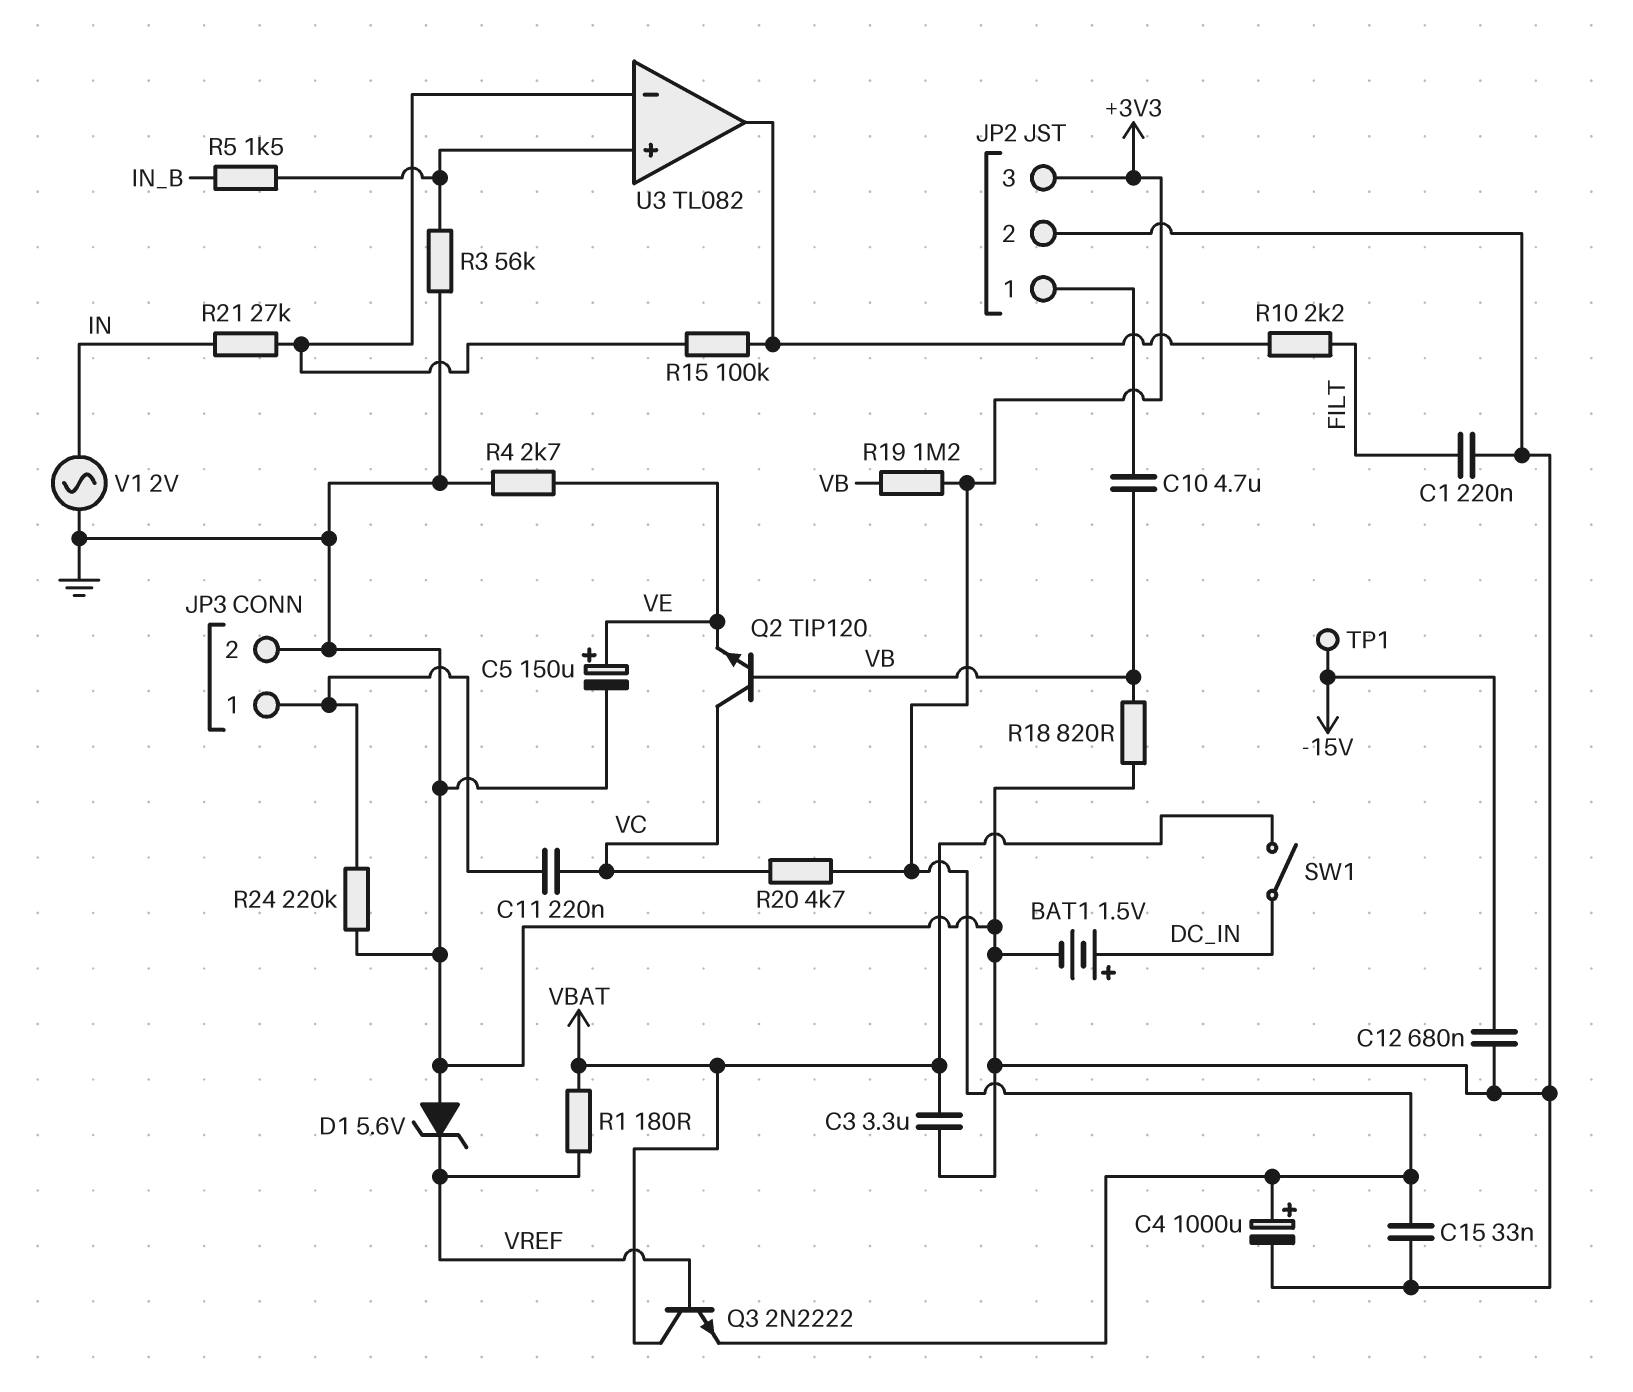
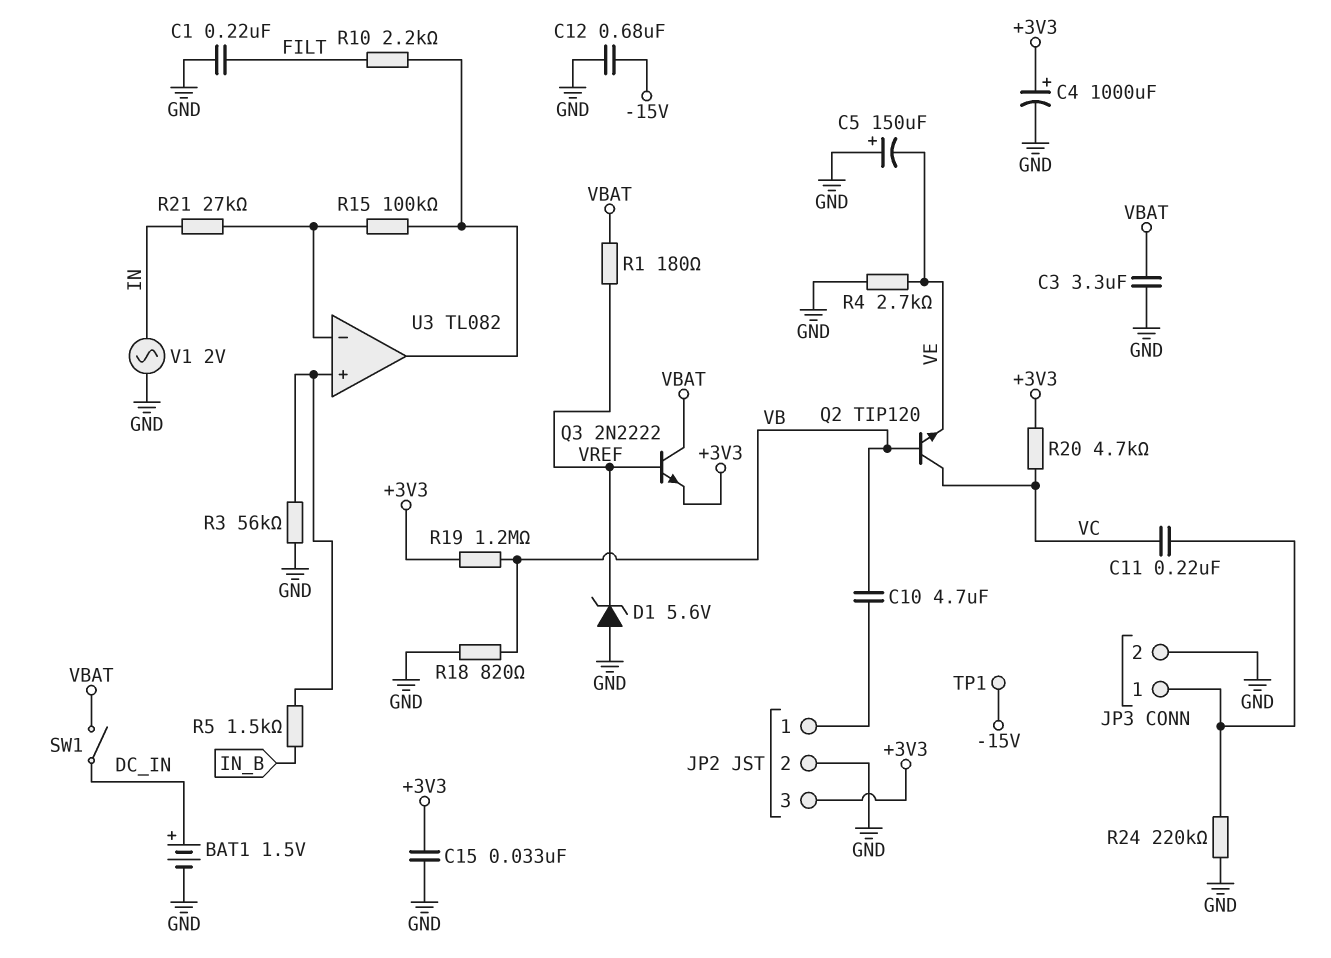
C5: 150uF (plus VE, minus GND) -> 150uF (plus GND, minus VE)

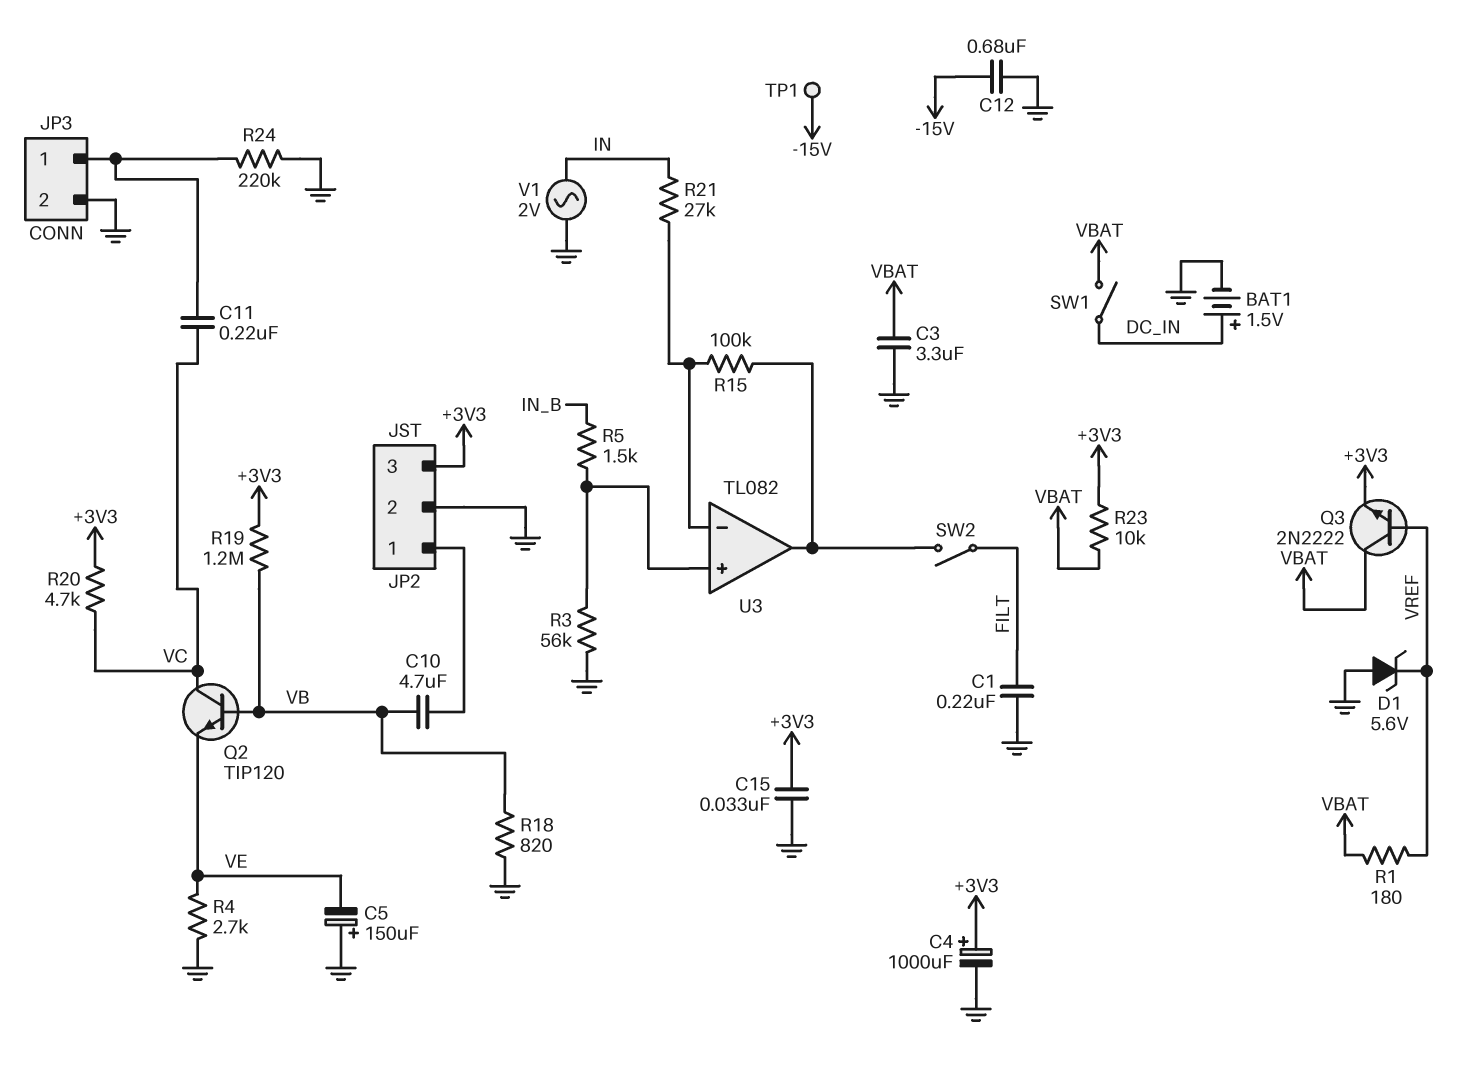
R10: 2.2k (FILT, U3/out) -> none
R23: none -> 10k (+3V3, VBAT)
SW2: none -> switch (FILT, U3/out)

